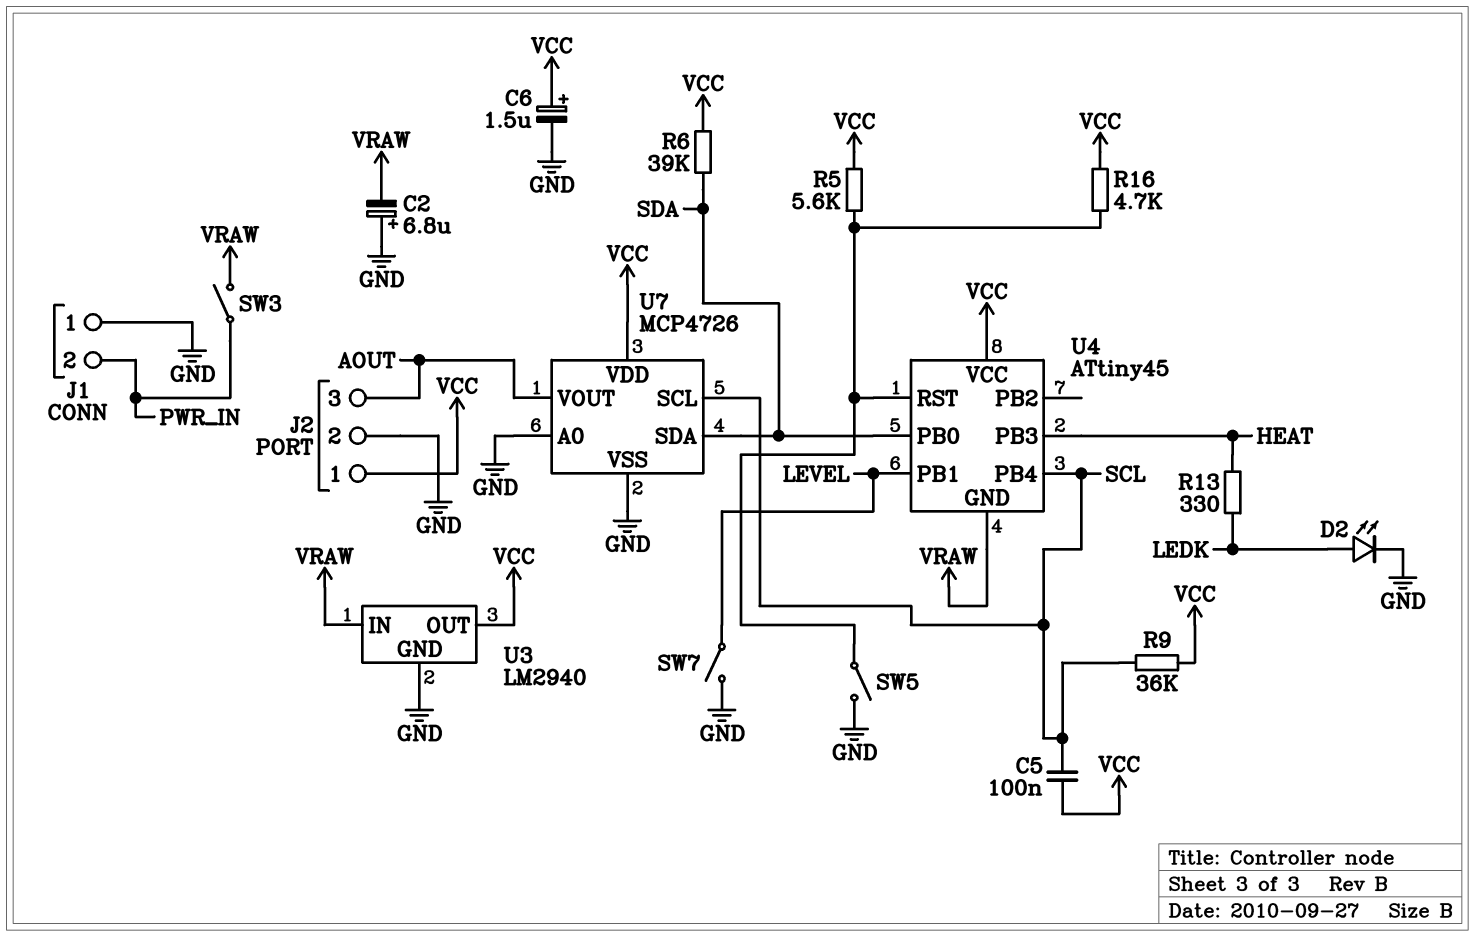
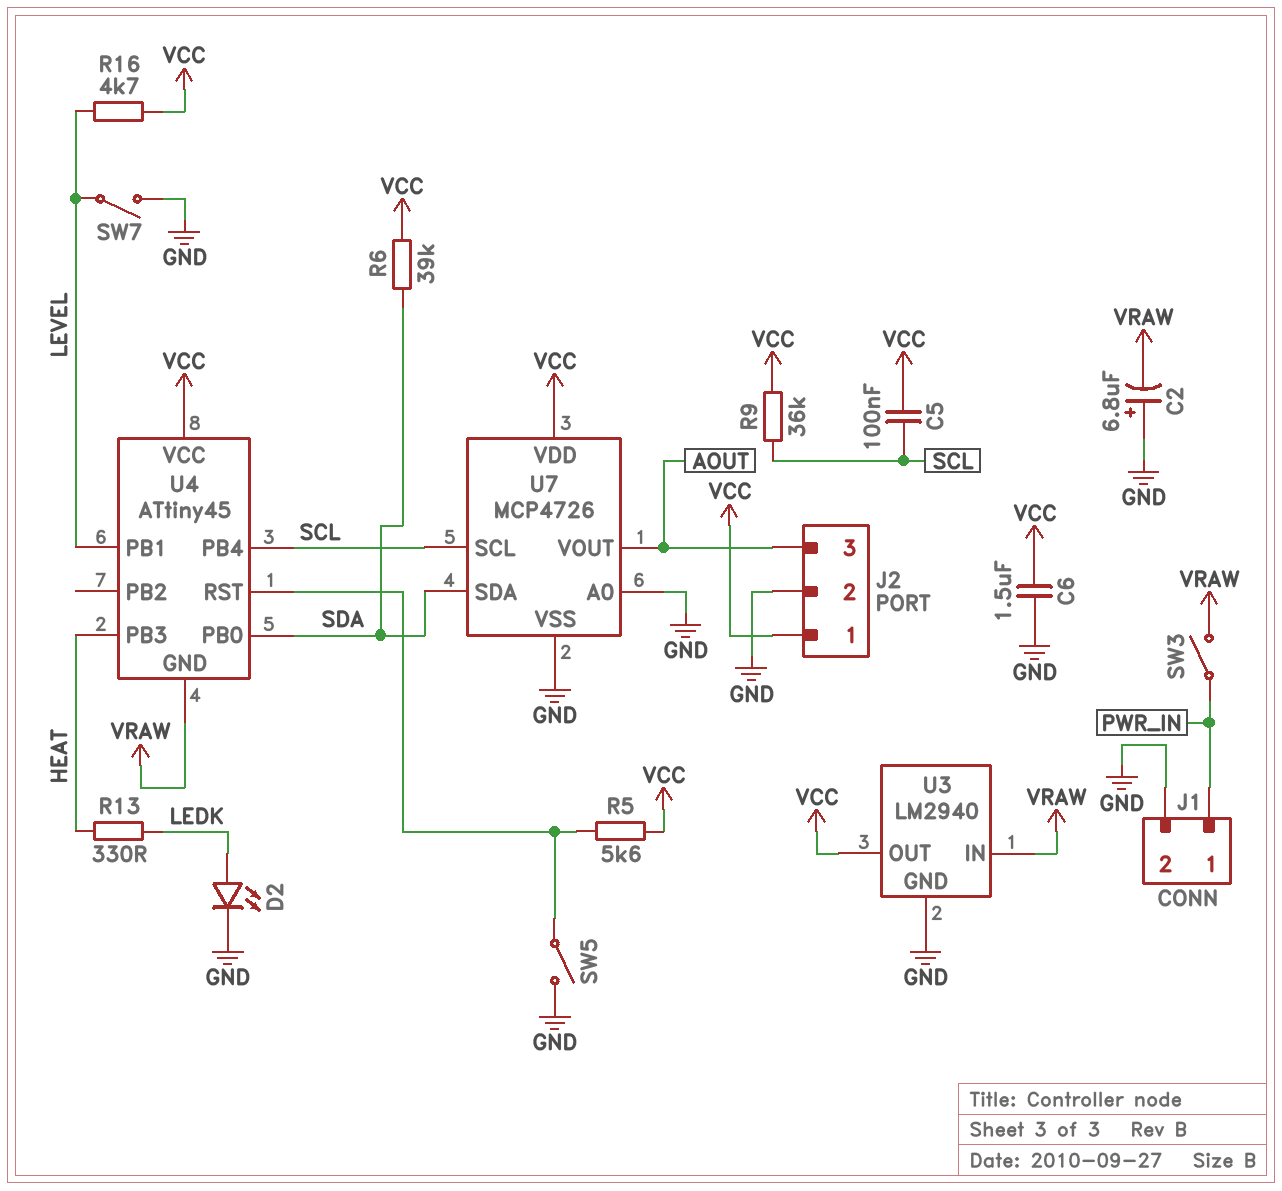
C6: 1.5uF (plus VCC, minus GND) -> 1.5uF (GND, VCC)
J1 pin 1: GND -> PWR_IN
J1 pin 2: PWR_IN -> GND
R16: 4.7k (U4/RST, VCC) -> 4.7k (LEVEL, VCC)

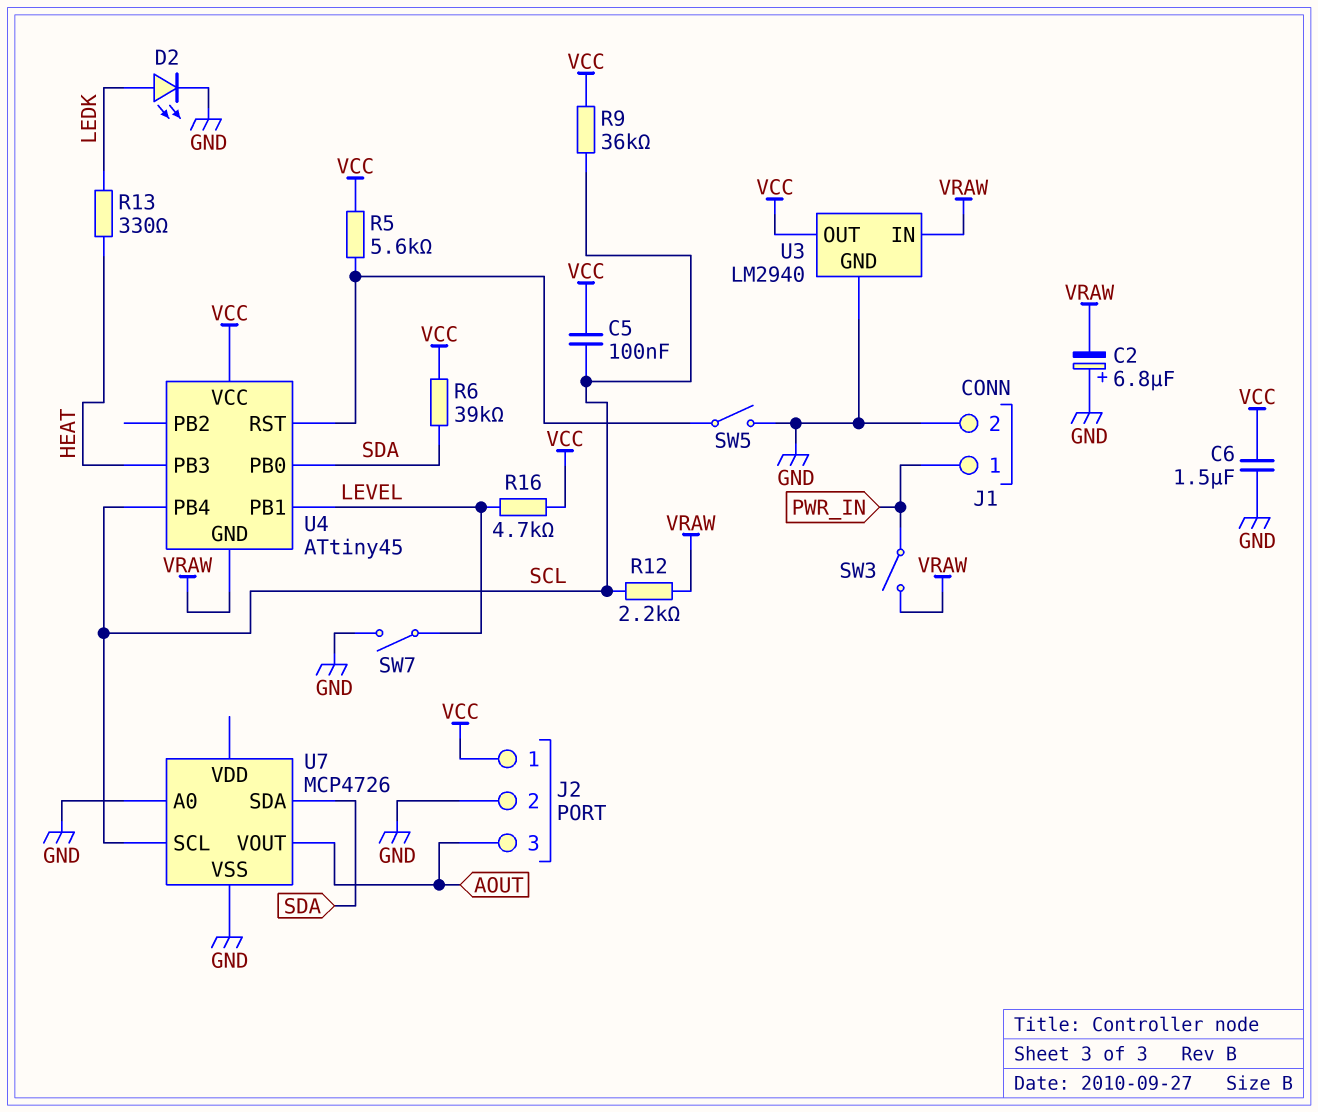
R12: none -> 2.2k (SCL, VRAW)
U7 pin VDD: VCC -> none

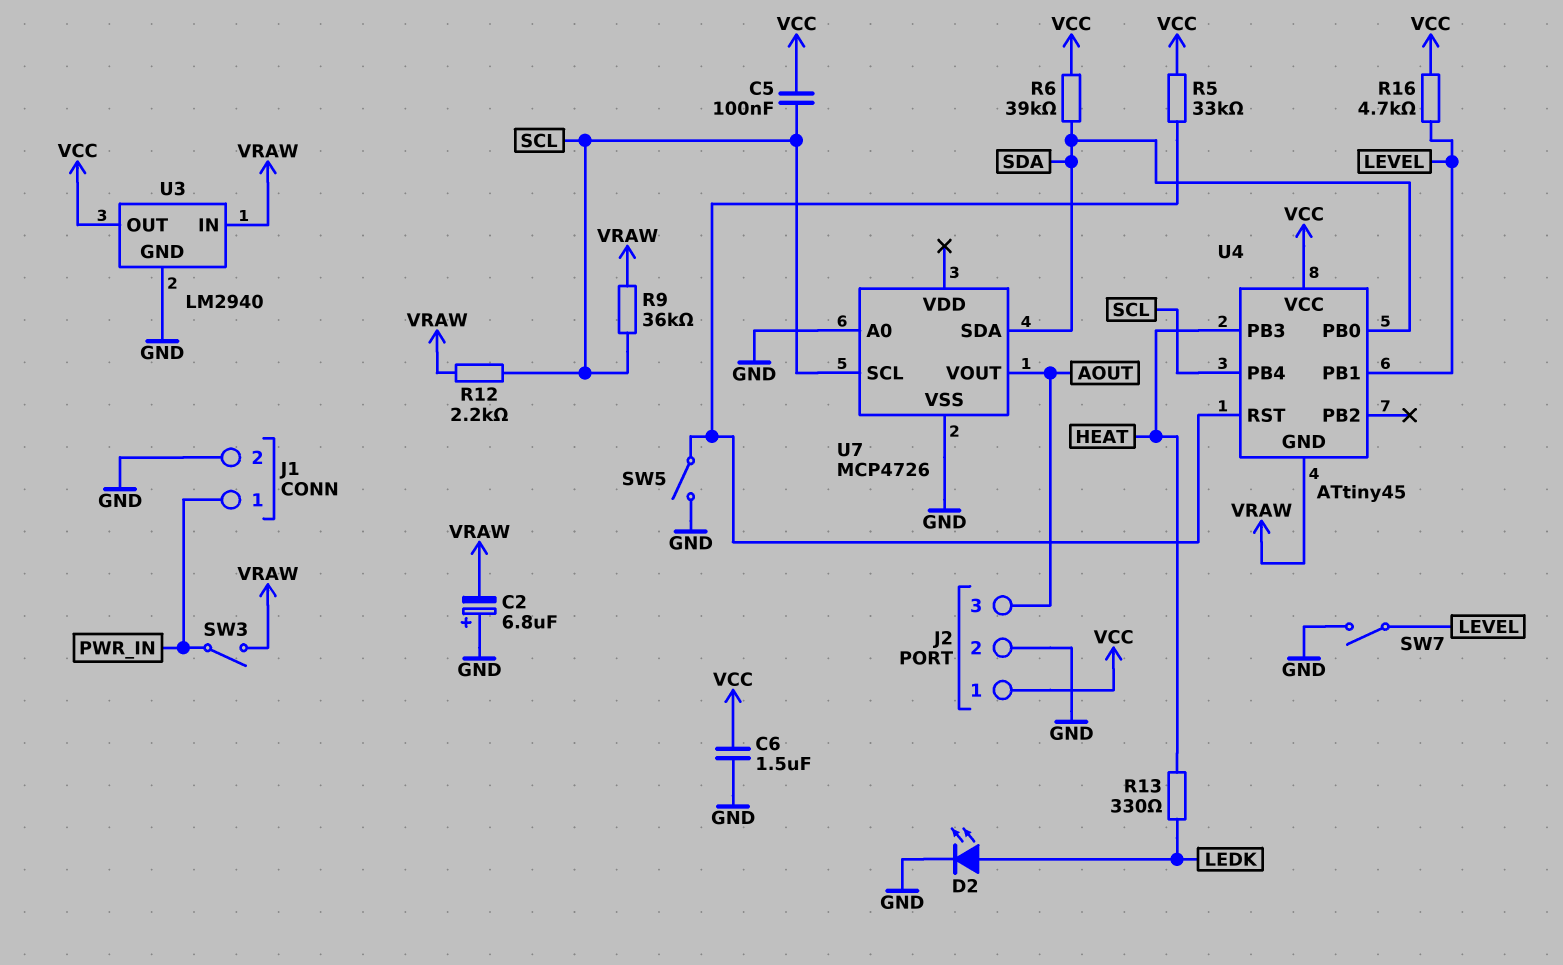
R5: 5.6k (U4/RST, VCC) -> 33k (U4/RST, VCC)
R9: 36k (SCL, VCC) -> 36k (SCL, VRAW)

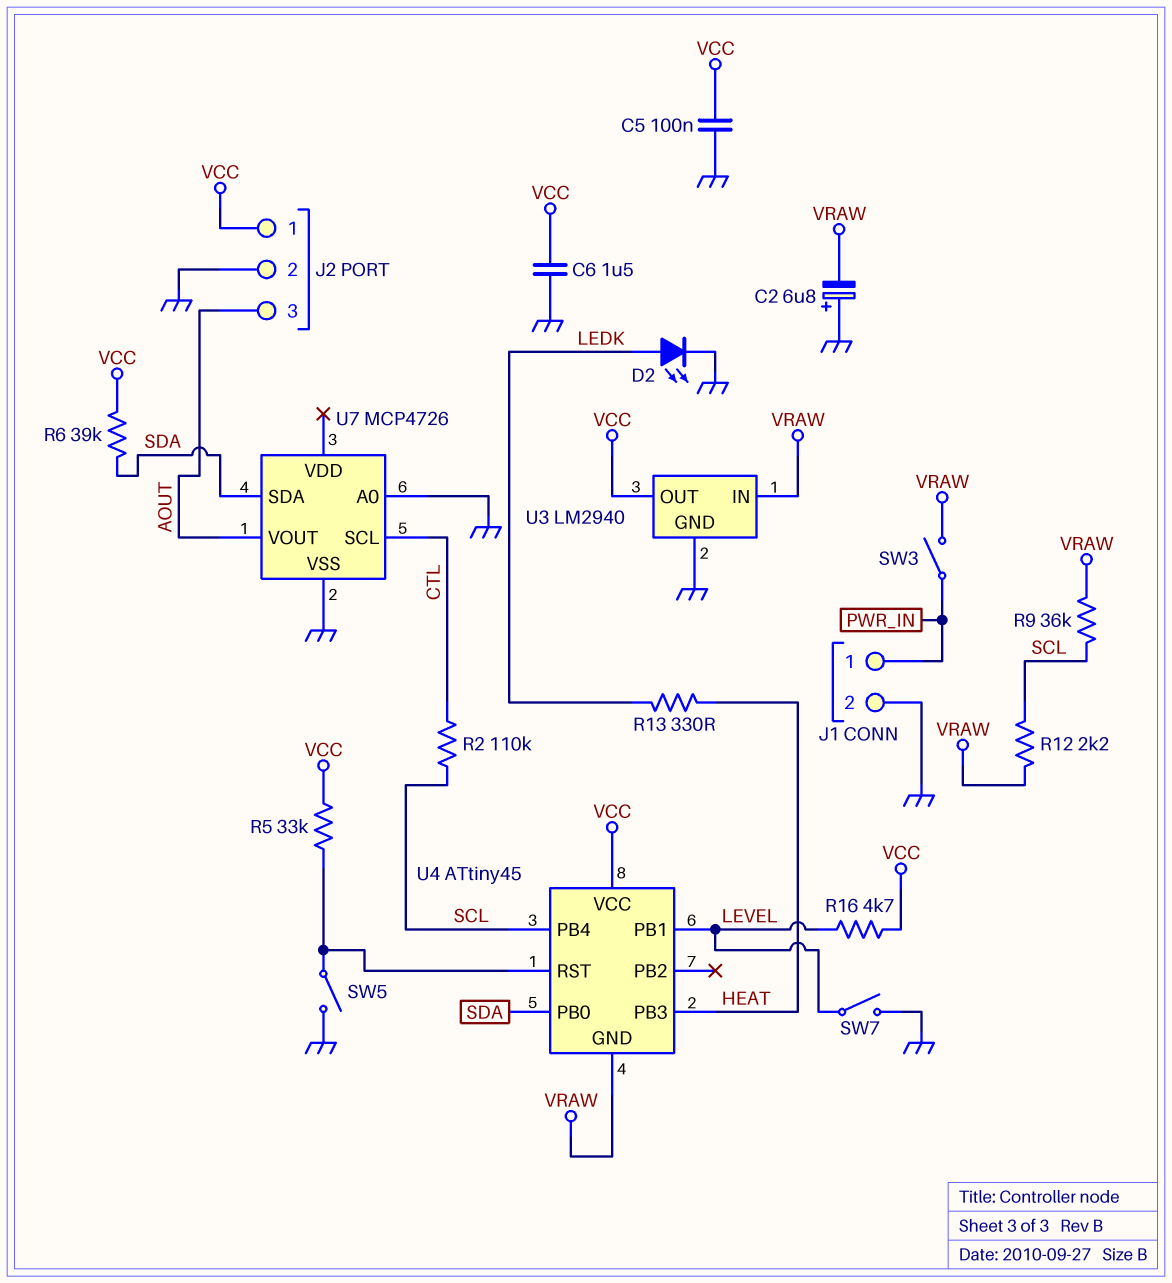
C5: 100nF (SCL, VCC) -> 100nF (GND, VCC)
R2: none -> 110k (CTL, SCL)
U7 pin SCL: SCL -> CTL

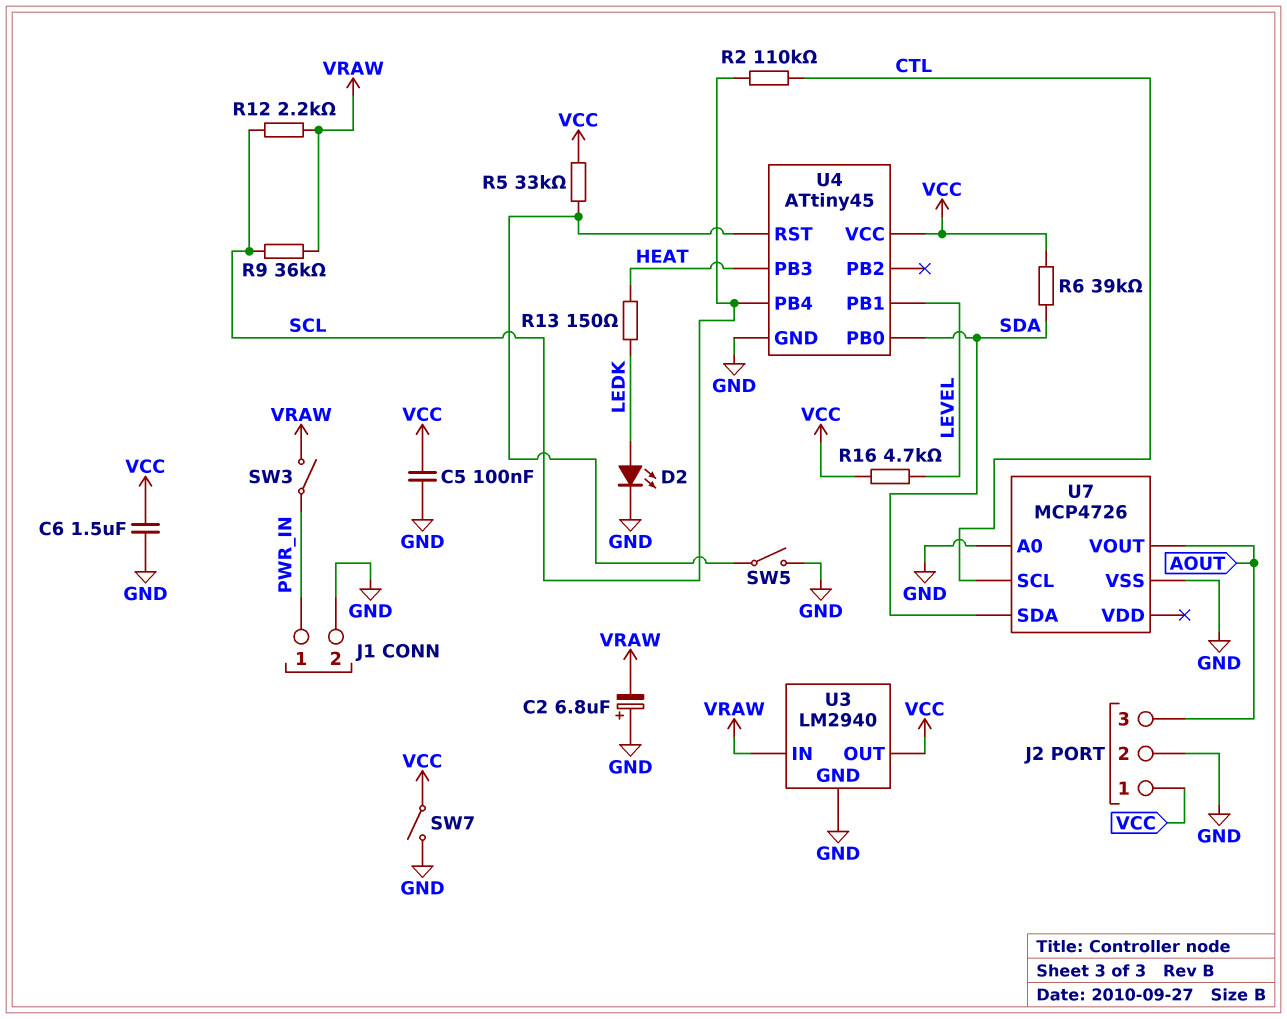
R13: 330 (HEAT, LEDK) -> 150 (HEAT, LEDK)
SW7: switch (GND, LEVEL) -> switch (GND, VCC)
U4 pin GND: VRAW -> GND

